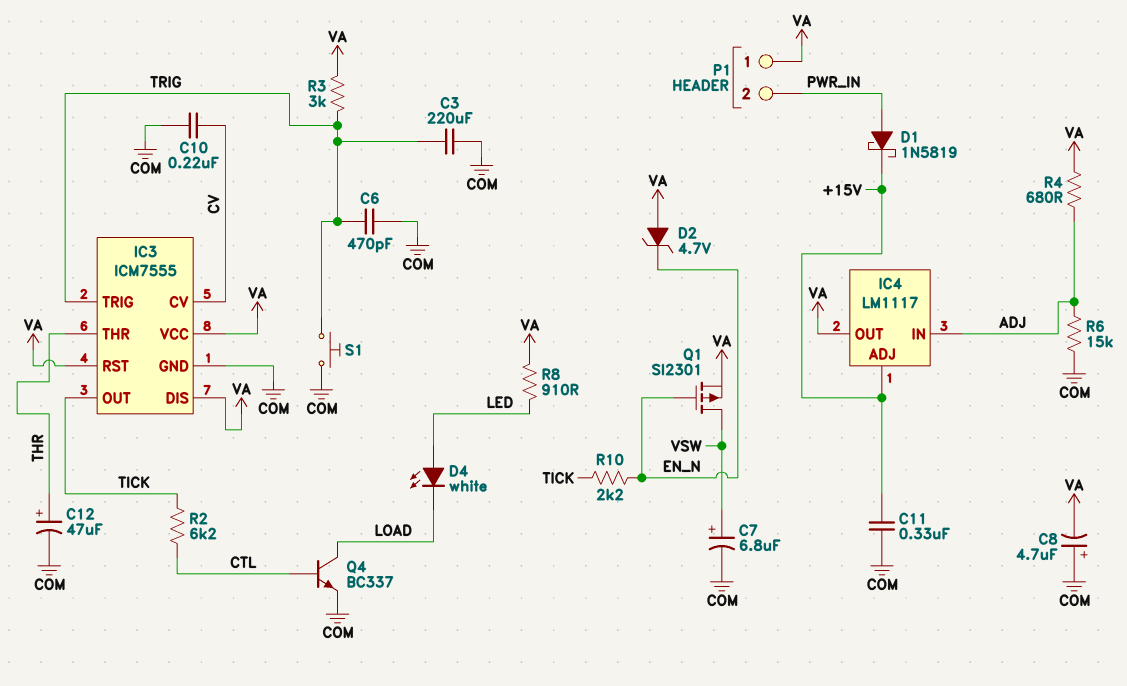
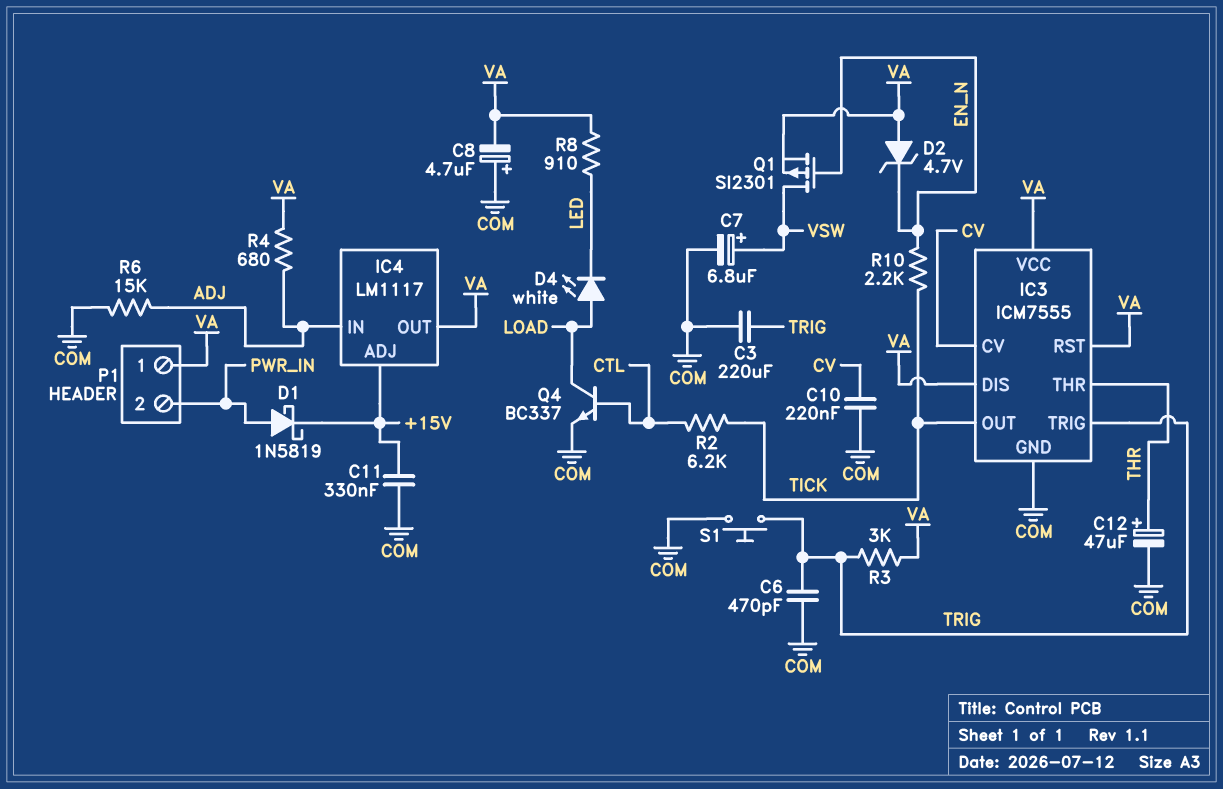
D4: LED white (A LED, K LOAD) -> LED white (A LOAD, K LED)

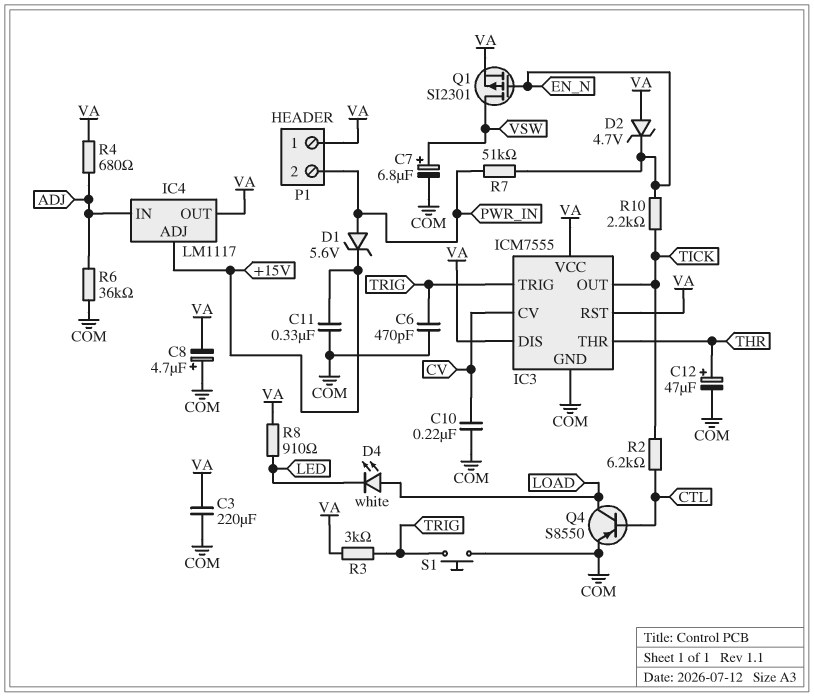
C3: 220uF (COM, TRIG) -> 220uF (COM, VA)
D1: schottky 1N5819 (A PWR_IN, K +15V) -> zener 5.6V (A PWR_IN, K +15V)
Q4: NPN BC337 (B CTL, C LOAD, E COM) -> PNP S8550 (B CTL, C LOAD, E COM)
R6: 15k (ADJ, COM) -> 36k (ADJ, COM)
R7: none -> 51k (EN_N, PWR_IN)

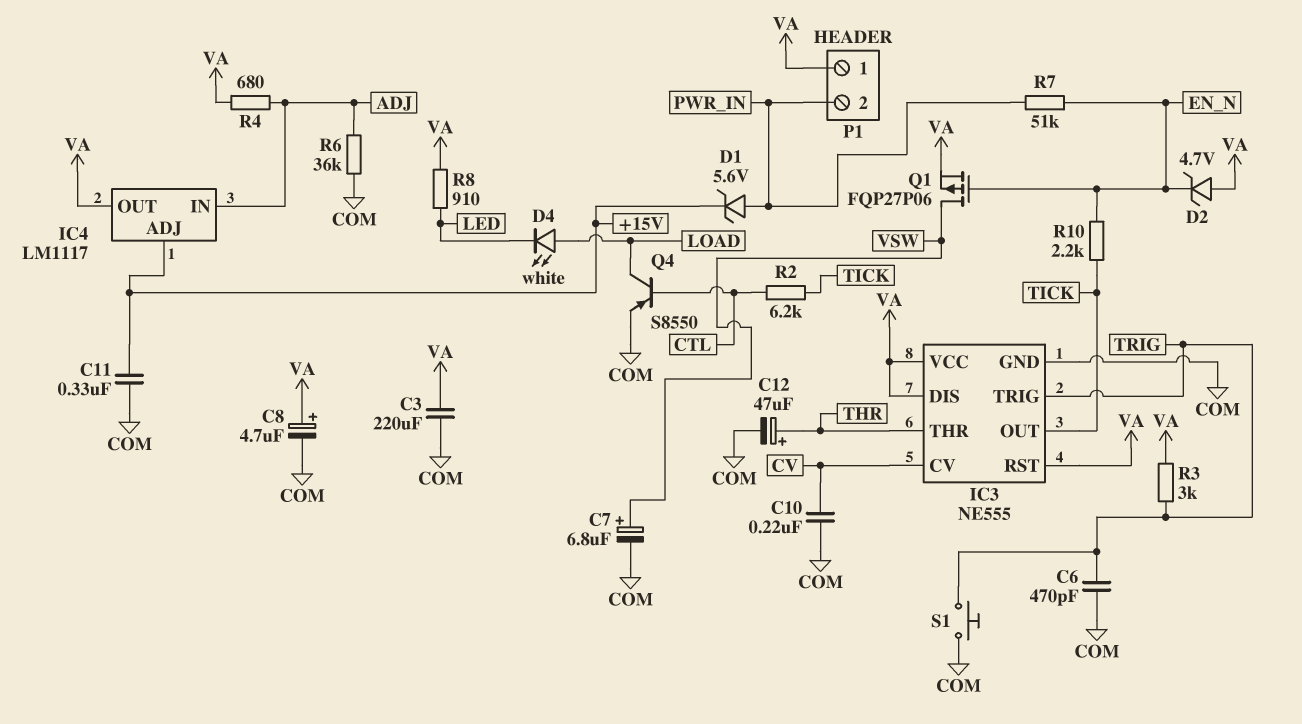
C8: 4.7uF (plus COM, minus VA) -> 4.7uF (plus VA, minus COM)
IC3: ICM7555 -> NE555
Q1: PMOS SI2301 (G EN_N, D VSW, S VA) -> PMOS FQP27P06 (G EN_N, D VSW, S VA)

